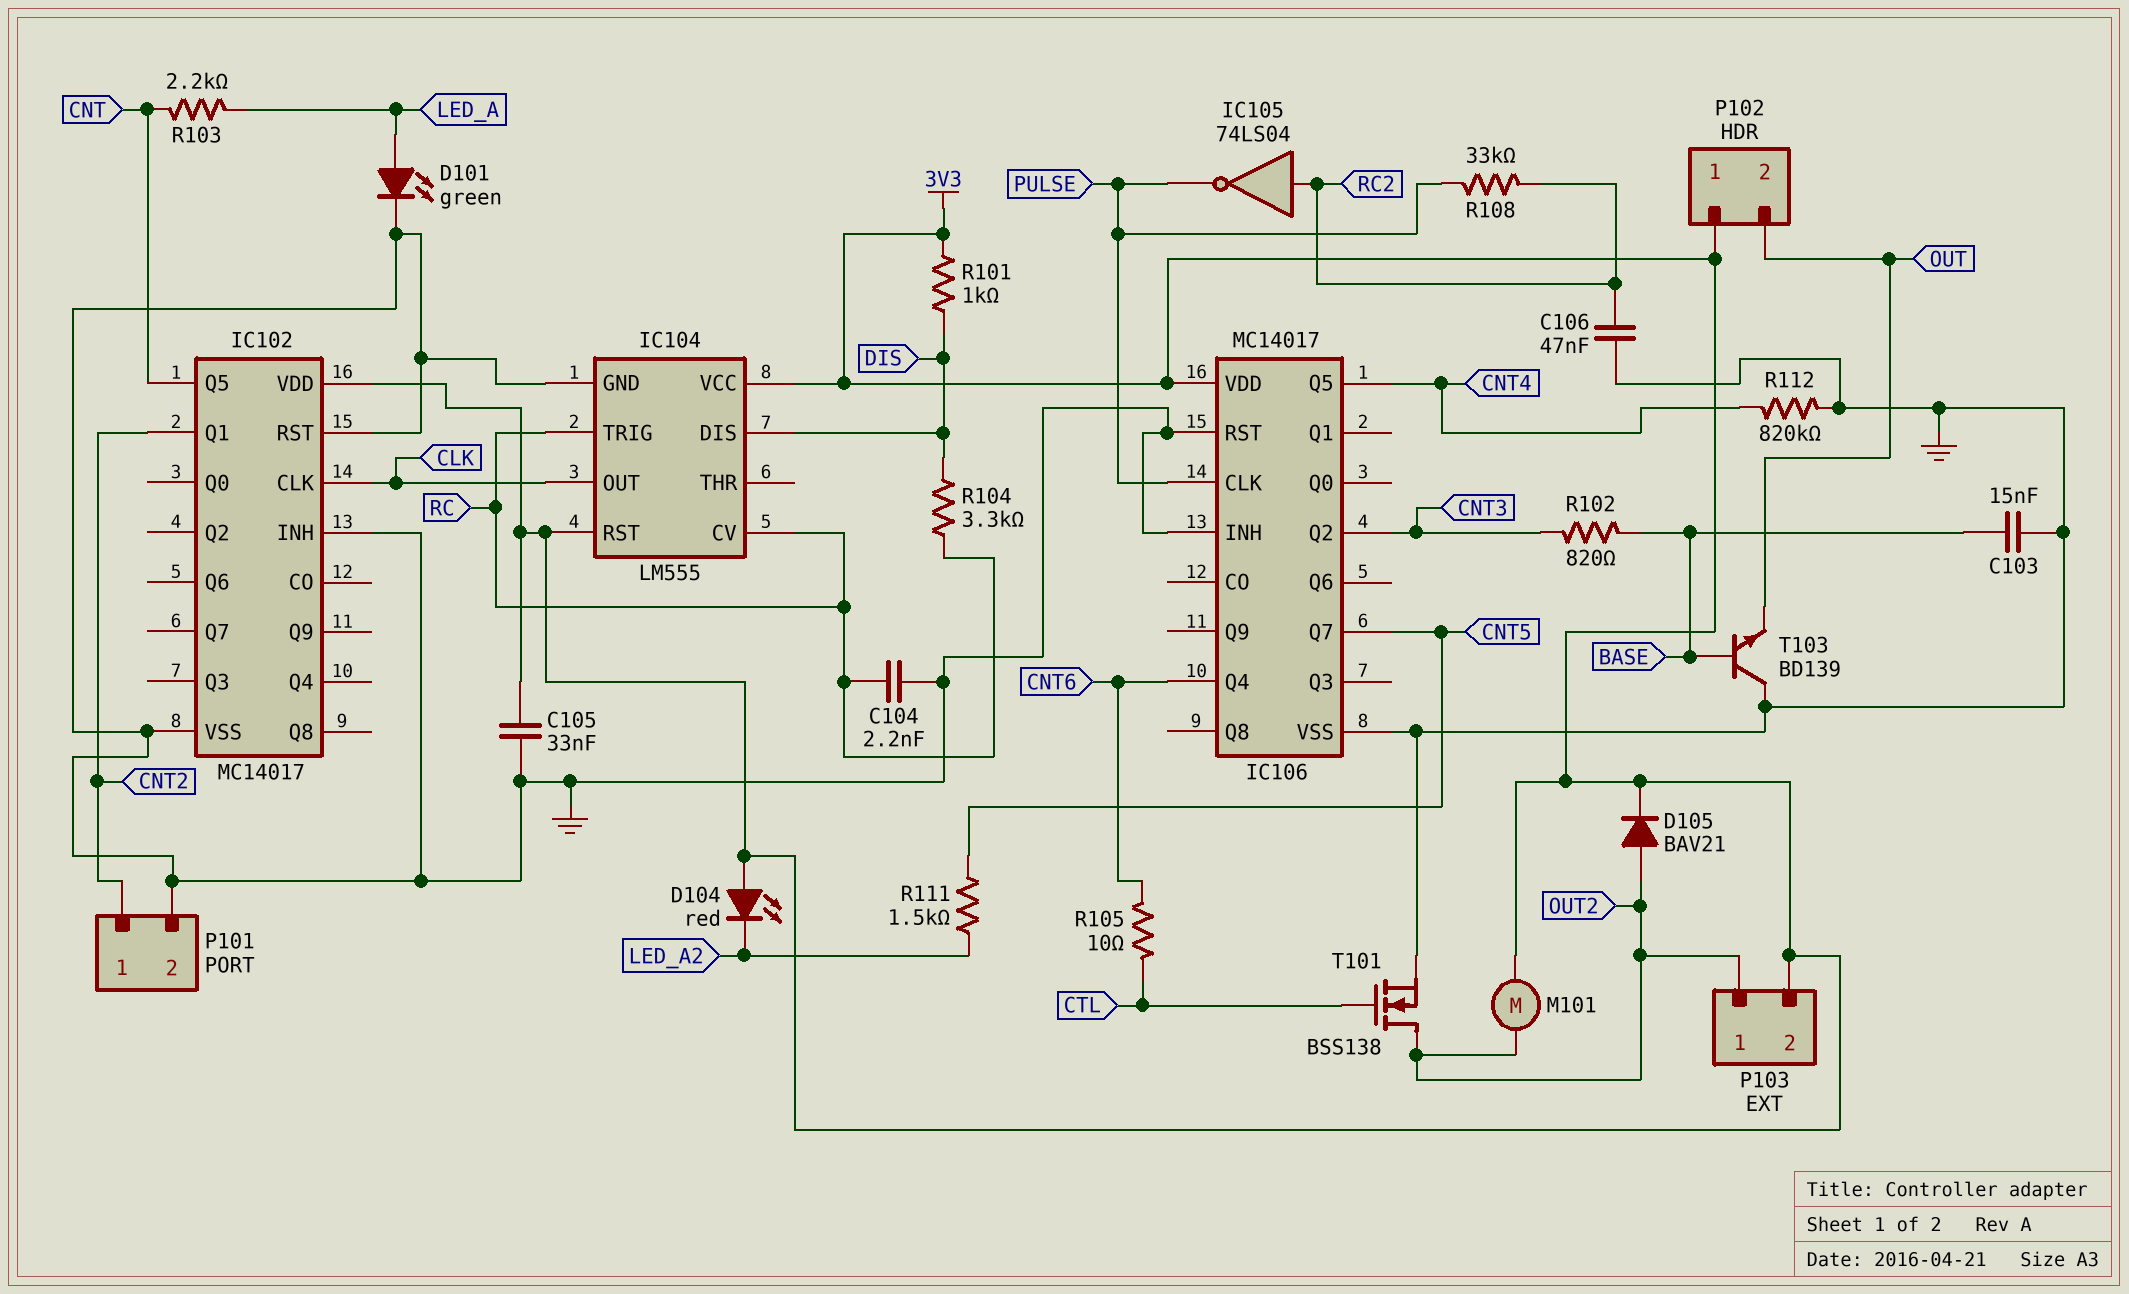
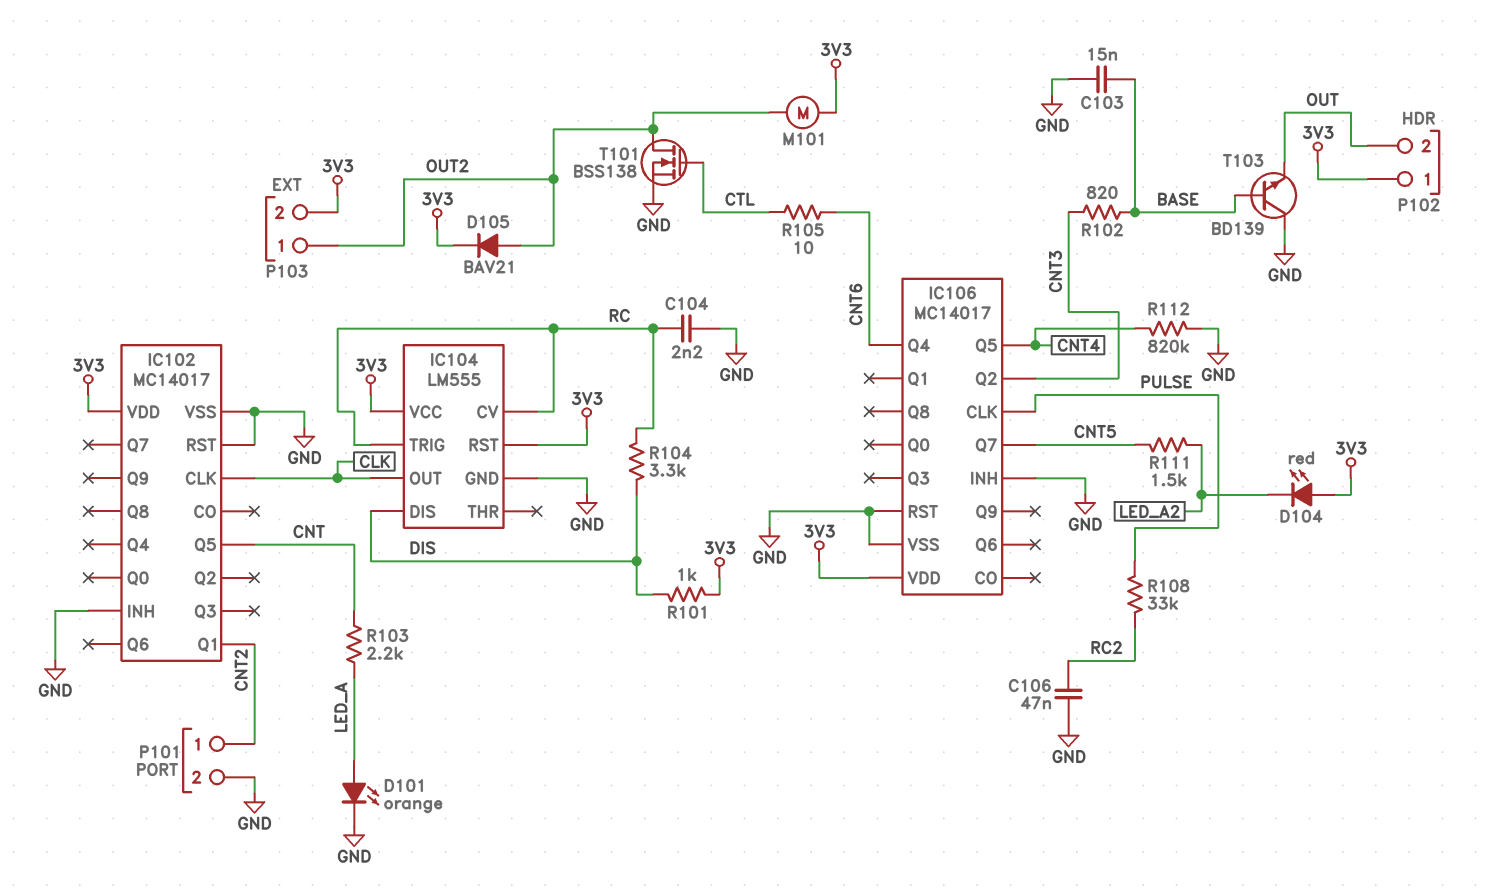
C105: 33nF (3V3, GND) -> none
D101: LED green (A LED_A, K GND) -> LED orange (A LED_A, K GND)
IC105: NOT 74LS04 (in RC2, out PULSE) -> none

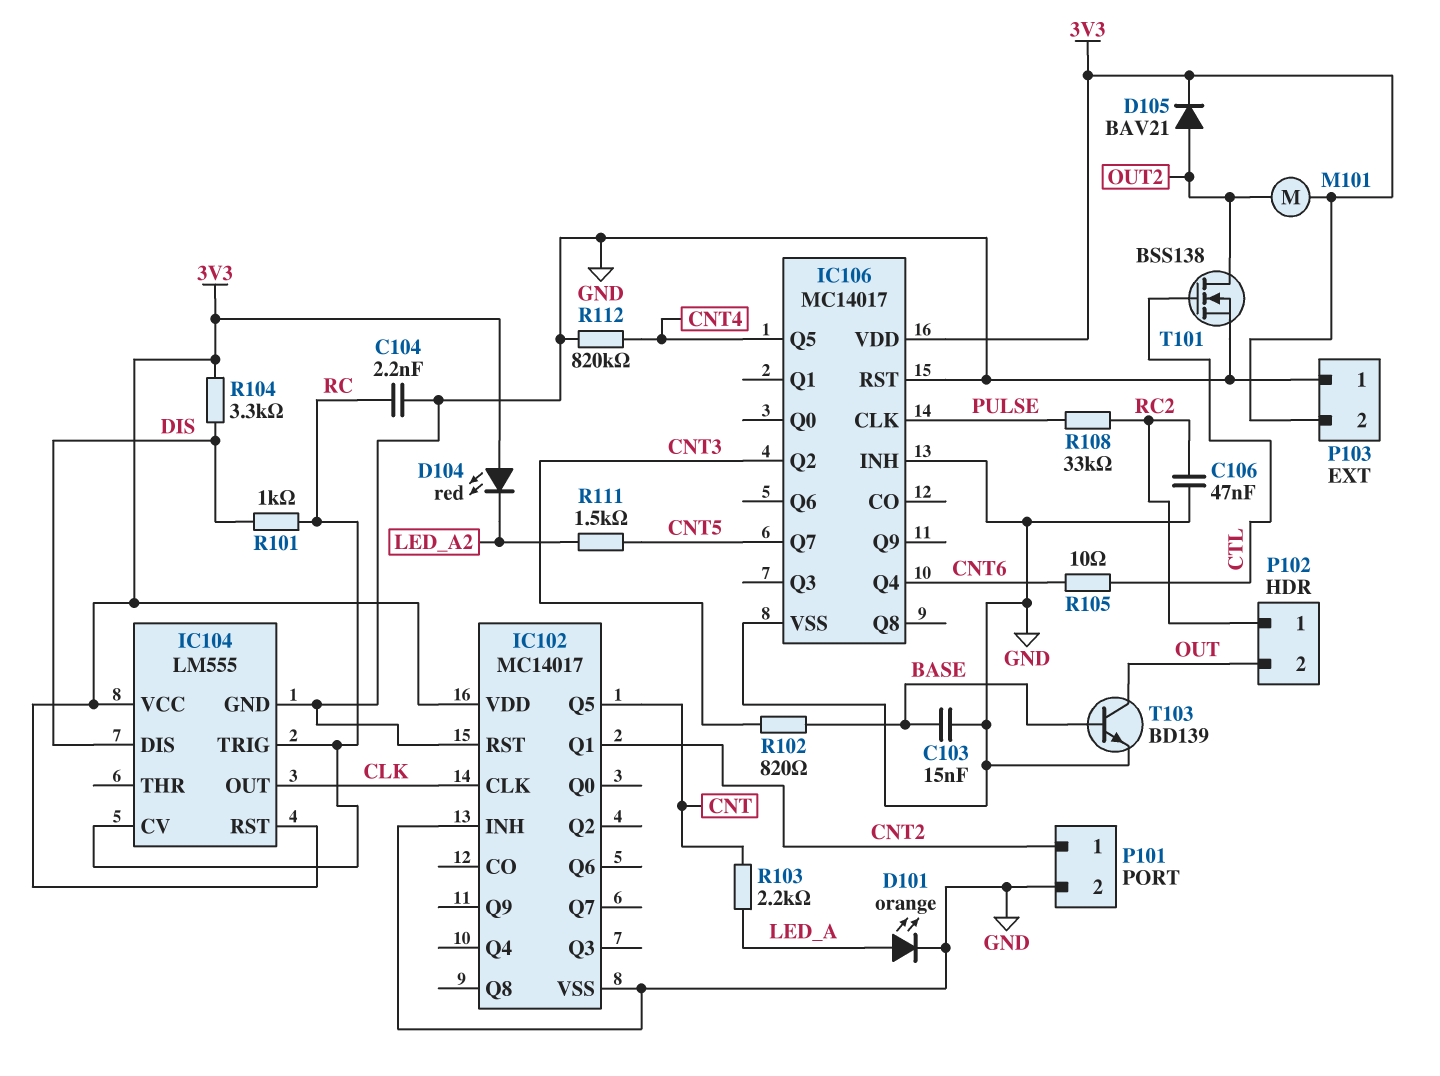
P102 pin 1: 3V3 -> RC2
P103 pin 1: OUT2 -> GND
R101: 1k (3V3, DIS) -> 1k (DIS, RC)
R104: 3.3k (DIS, RC) -> 3.3k (3V3, DIS)
T103: NPN BD139 (B BASE, C GND, E OUT) -> NPN BD139 (B BASE, C OUT, E GND)

